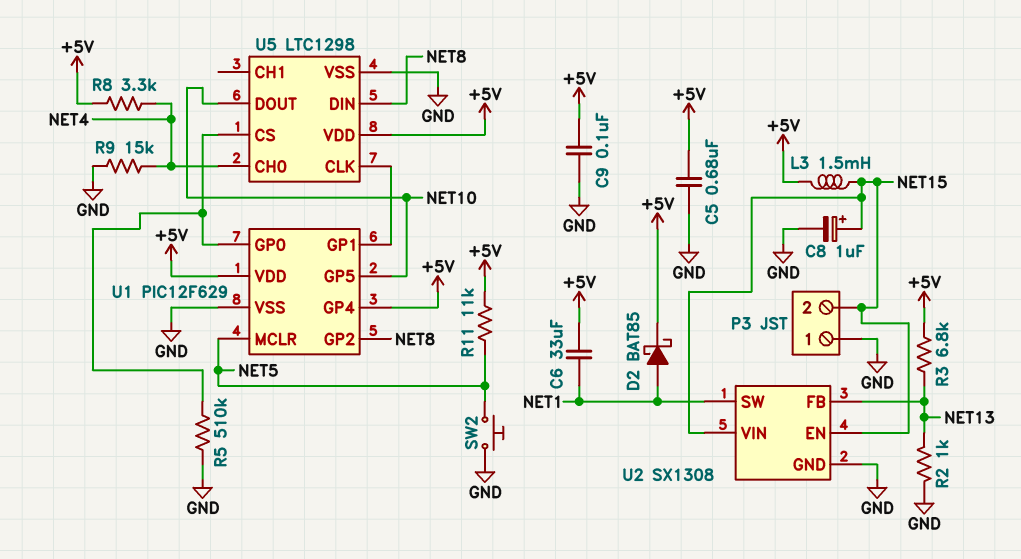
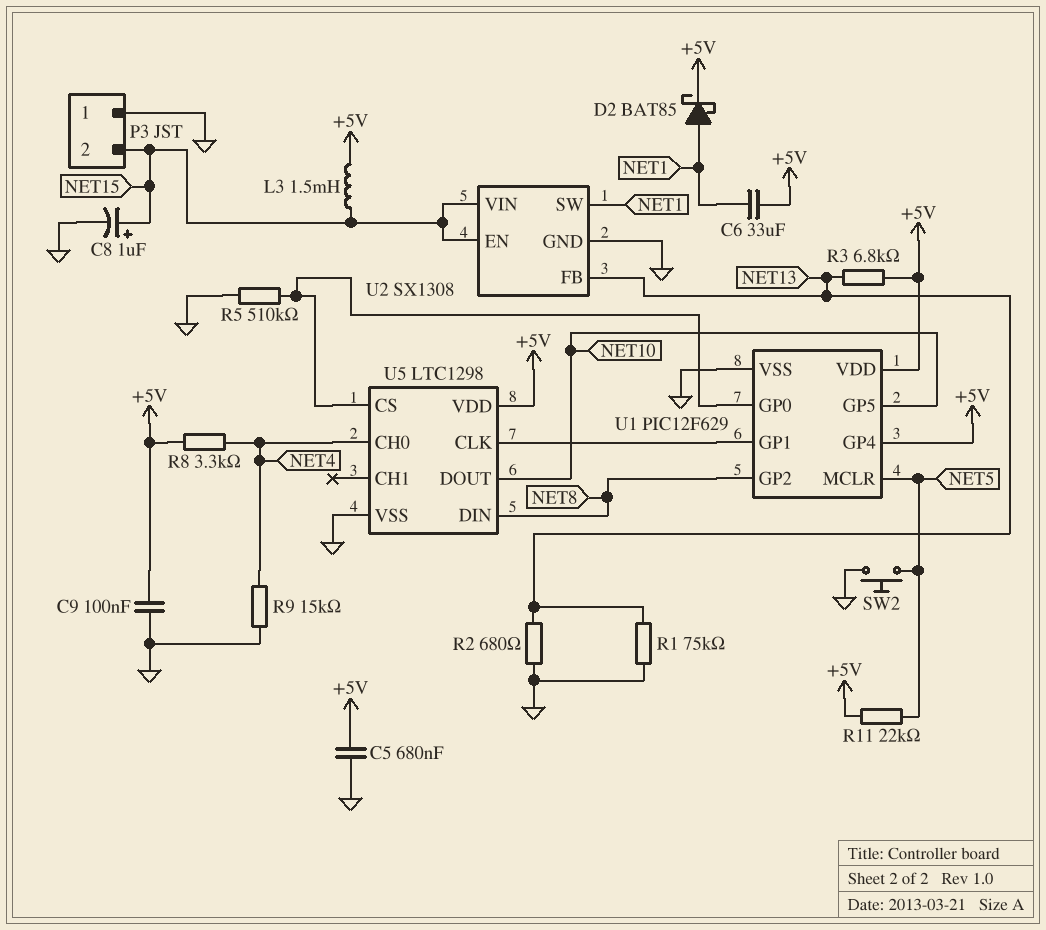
R1: none -> 75k (GND, NET13)
R2: 1k (GND, NET13) -> 680 (GND, NET13)
R11: 11k (+5V, NET5) -> 22k (+5V, NET5)

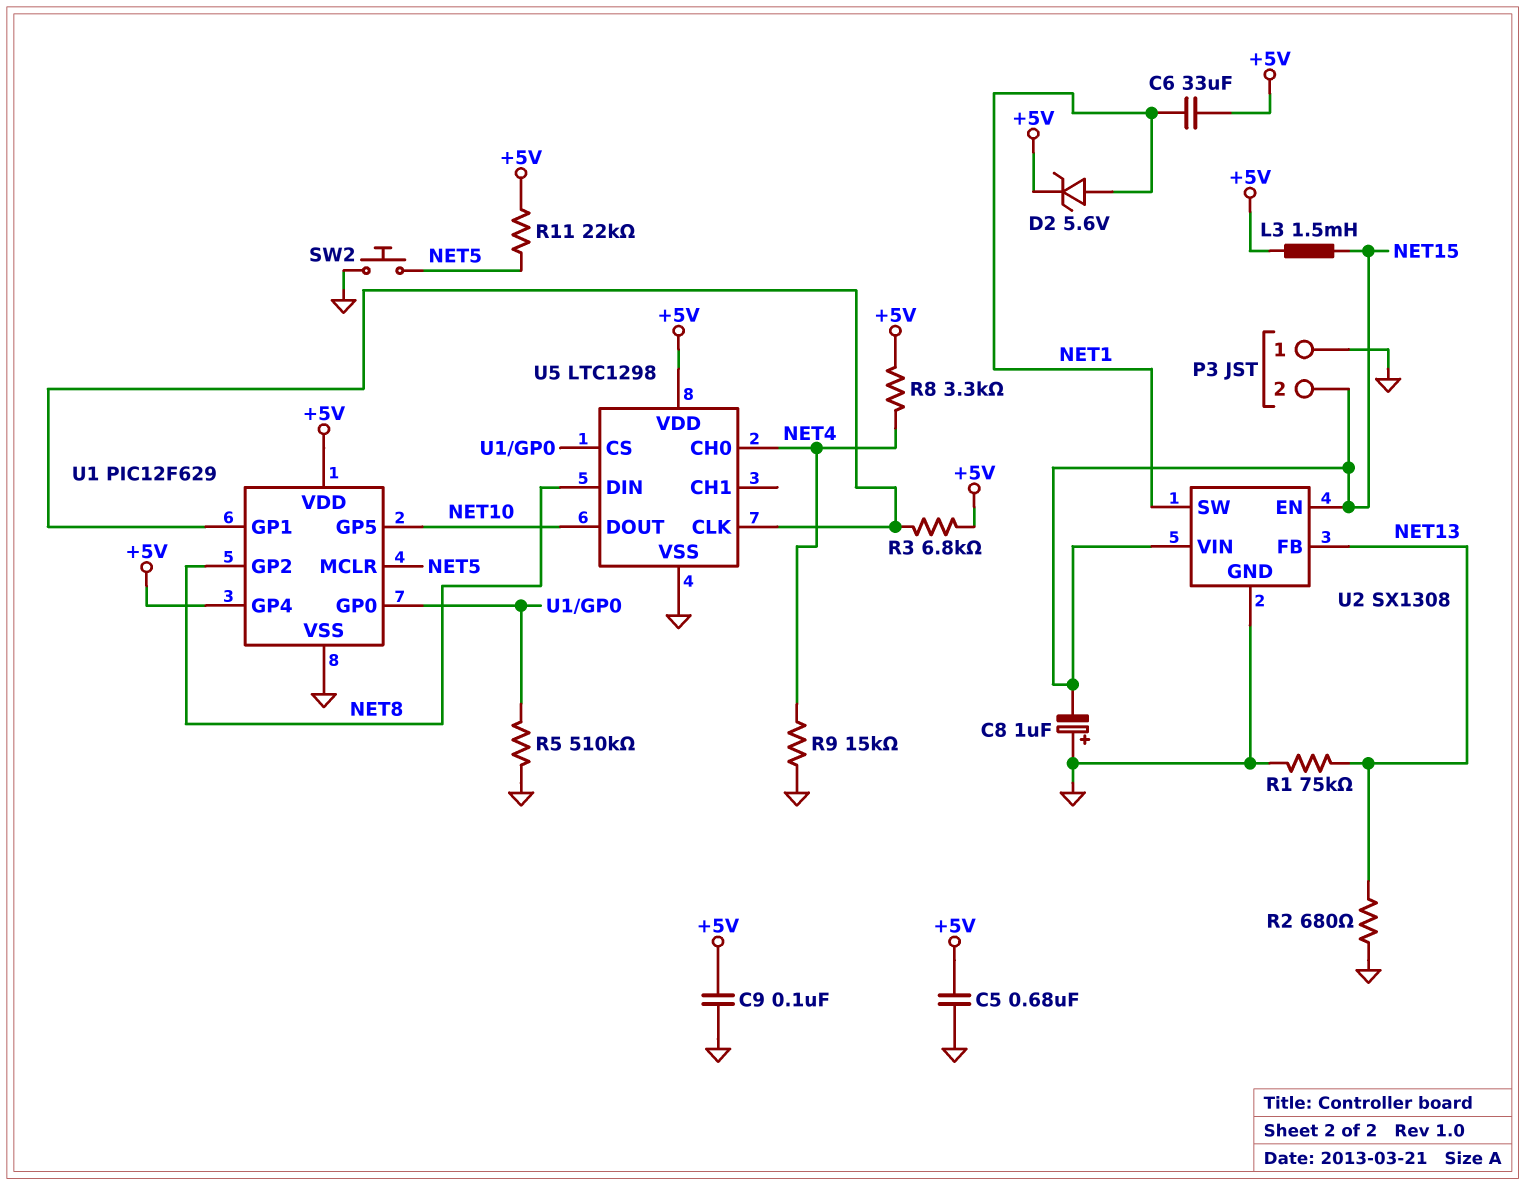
C8: 1uF (plus NET15, minus GND) -> 1uF (plus GND, minus NET15)
D2: schottky BAT85 (A NET1, K +5V) -> zener 5.6V (A NET1, K +5V)
R3: 6.8k (+5V, NET13) -> 6.8k (+5V, U1/GP1)

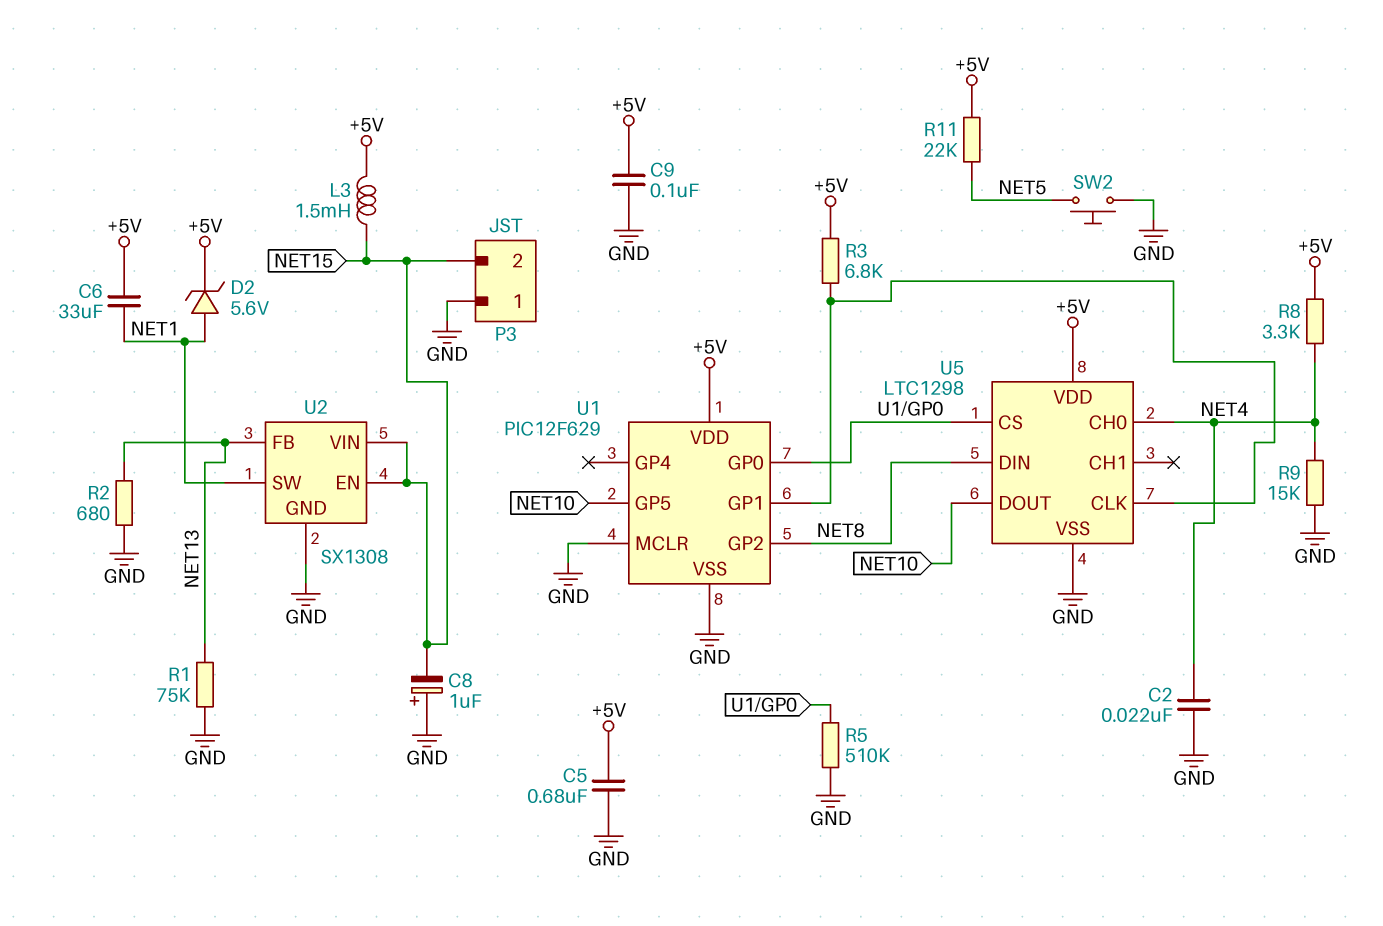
C2: none -> 22nF (GND, NET4)
U1 pin GP4: +5V -> none
U1 pin MCLR: NET5 -> GND

